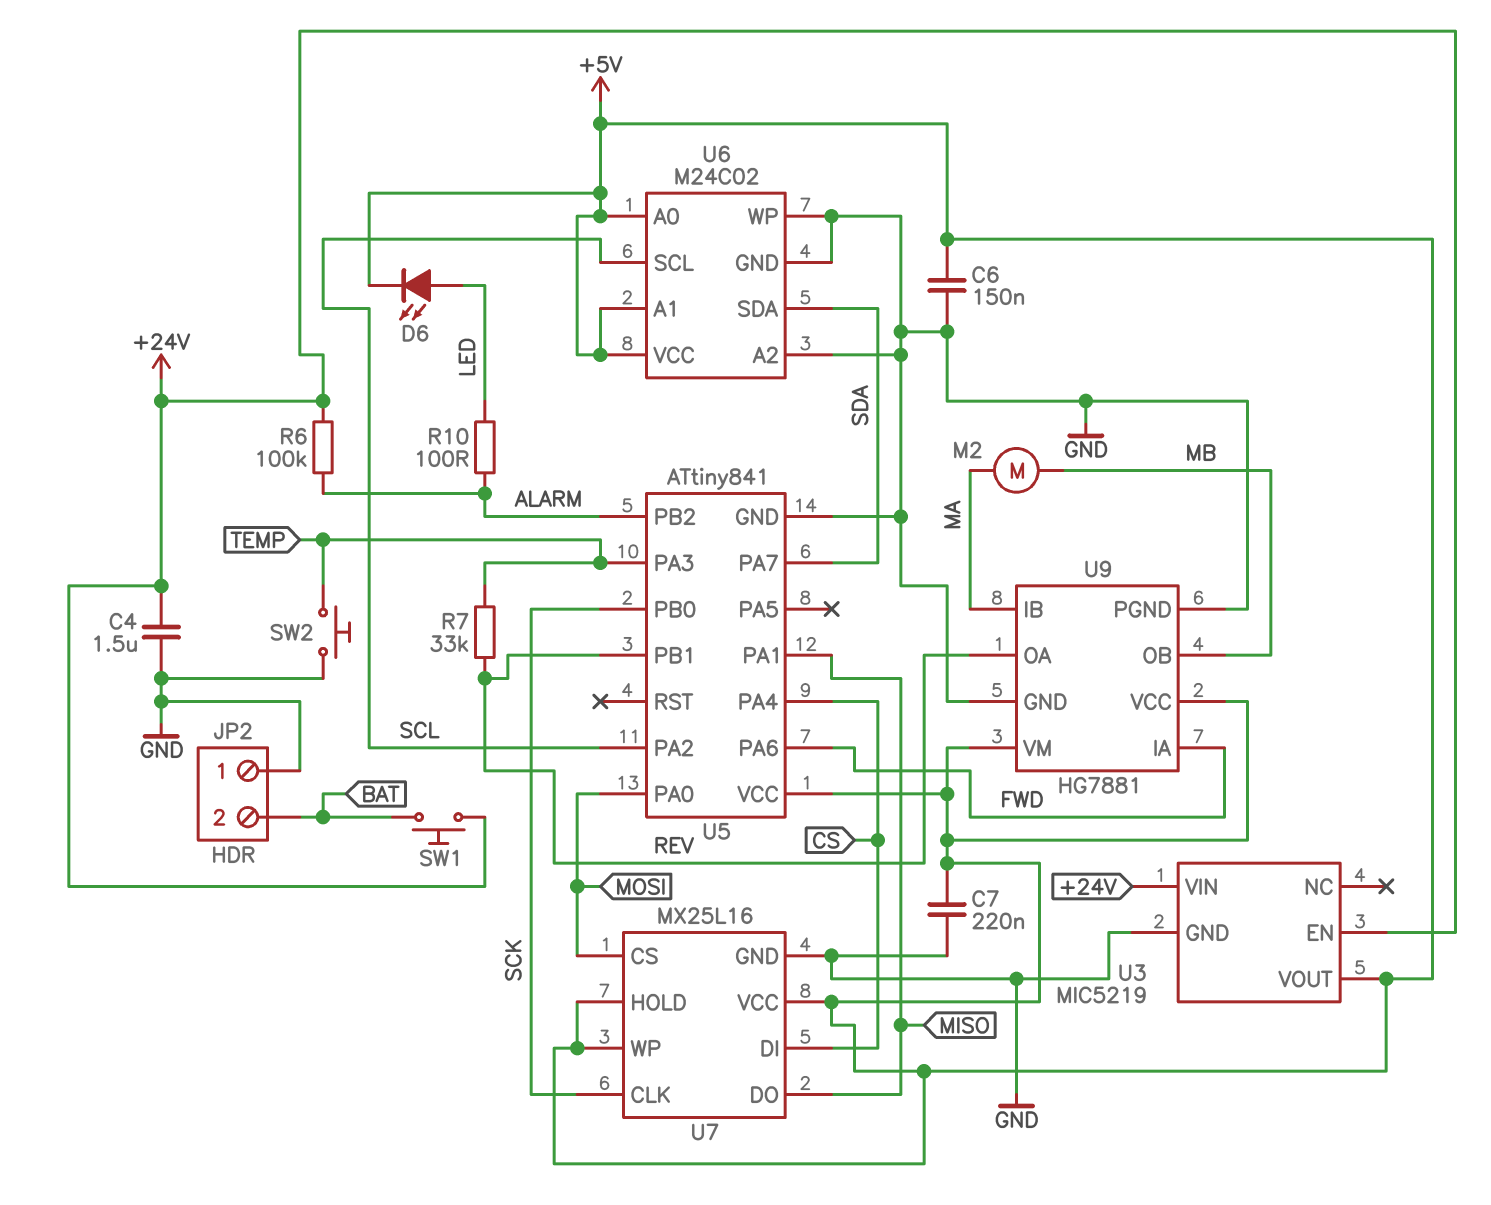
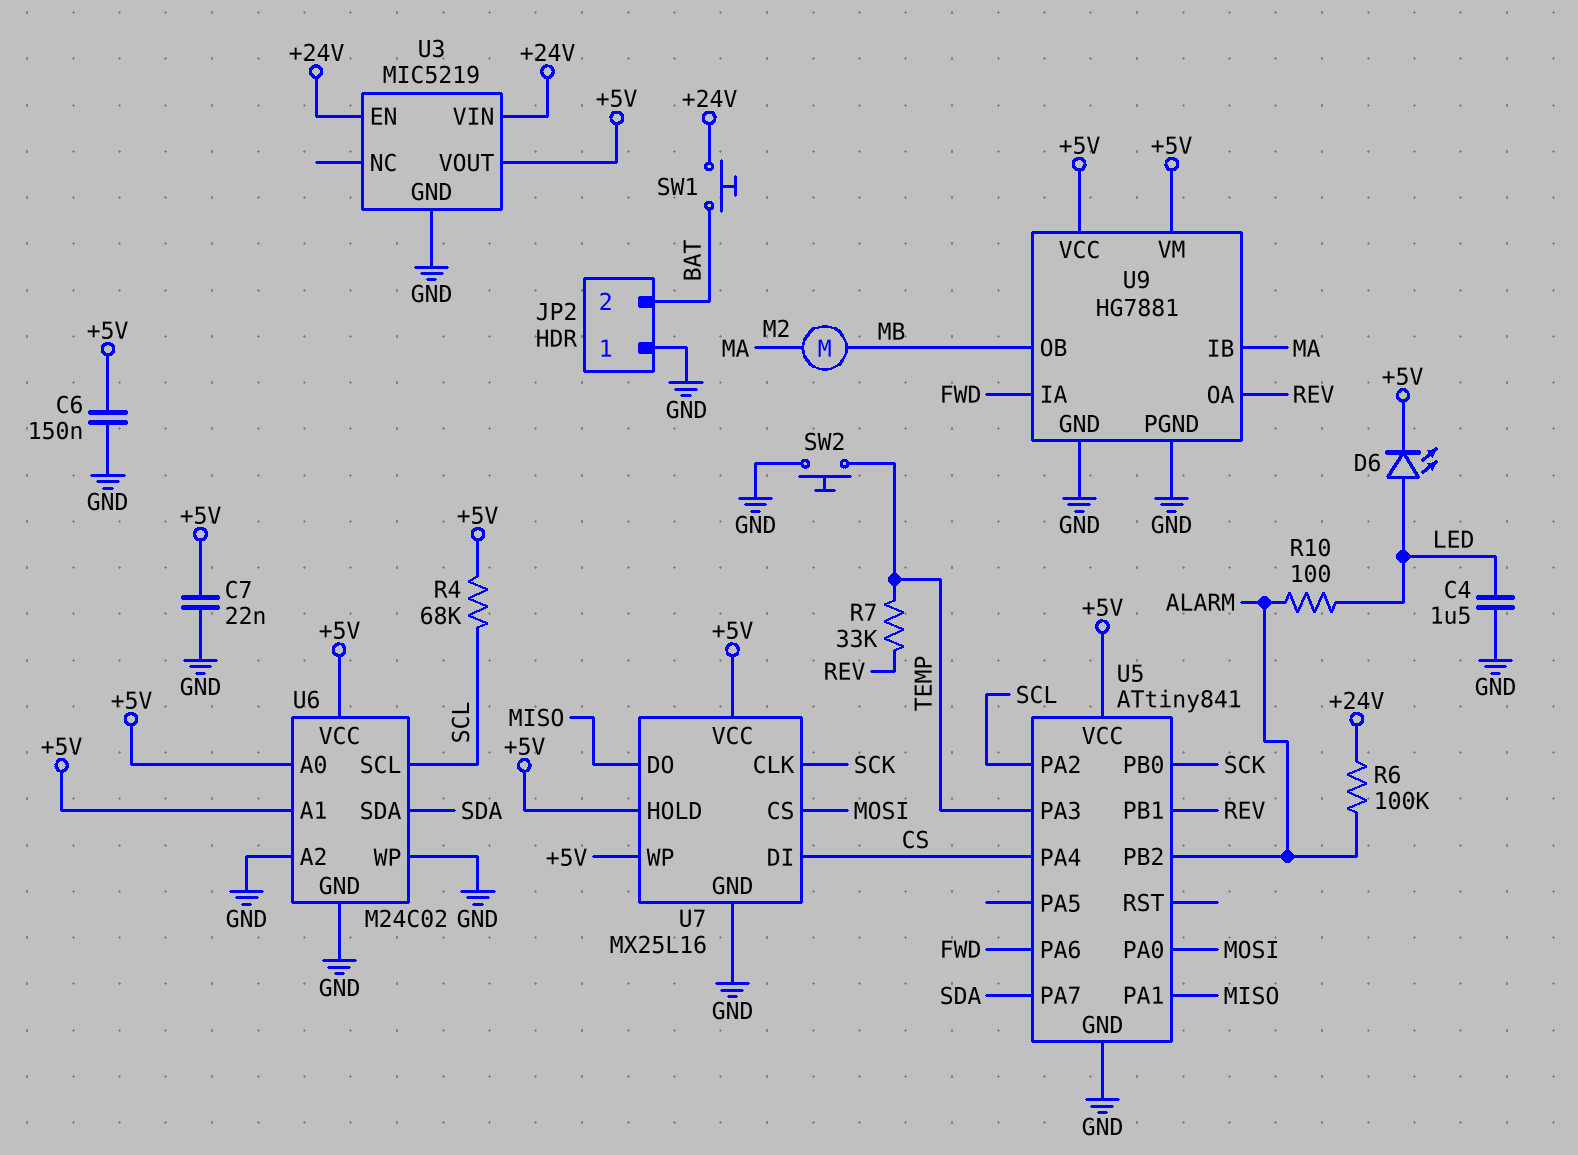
C4: 1.5uF (+24V, GND) -> 1.5uF (GND, LED)
C7: 220nF (+5V, GND) -> 22nF (+5V, GND)
R4: none -> 68k (+5V, SCL)

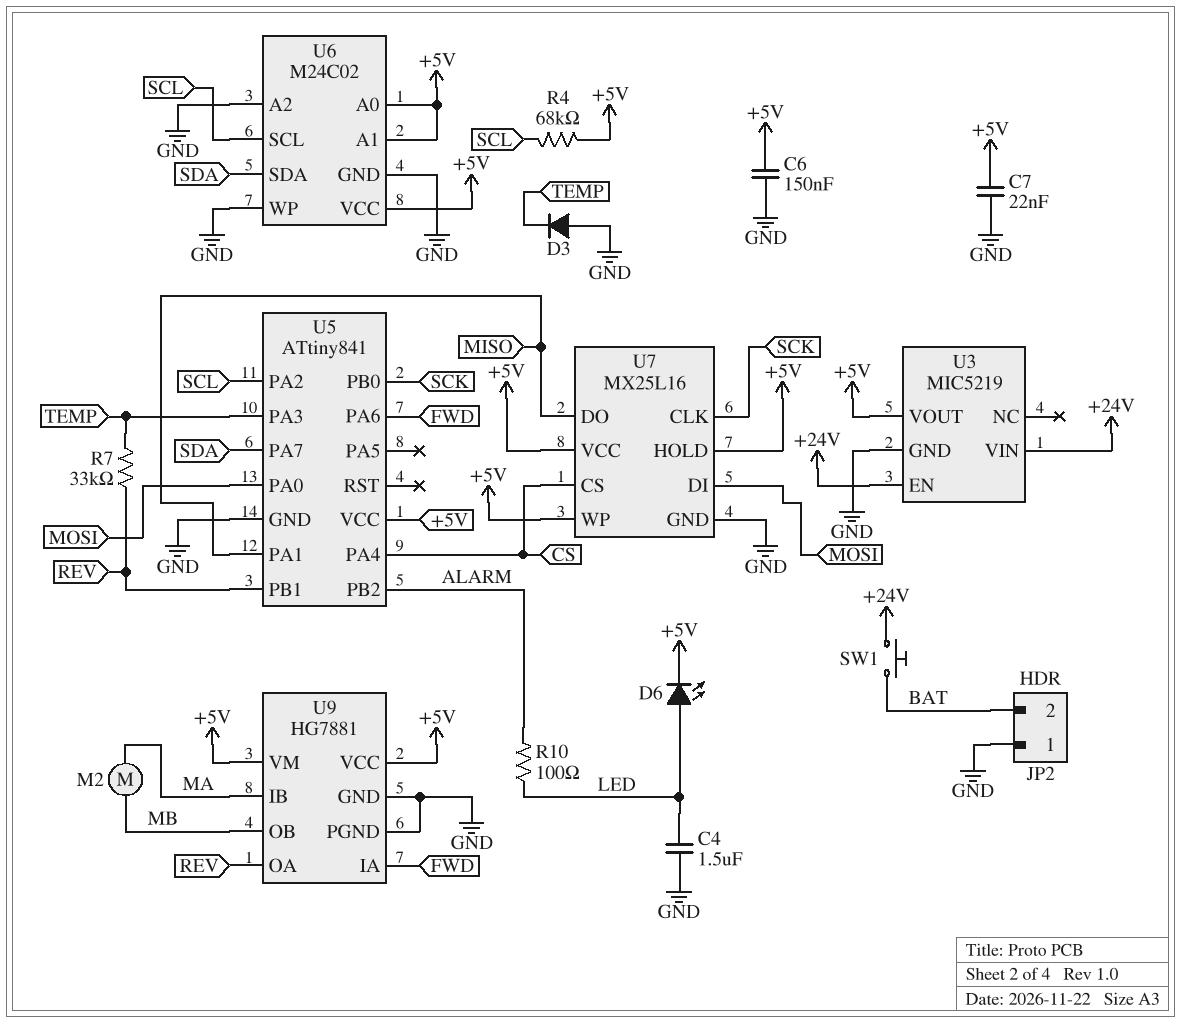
D3: none -> diode (A GND, K TEMP)
R6: 100k (+24V, ALARM) -> none
SW2: button (GND, TEMP) -> none
U7 pin CS: MOSI -> CS
U7 pin DI: CS -> MOSI

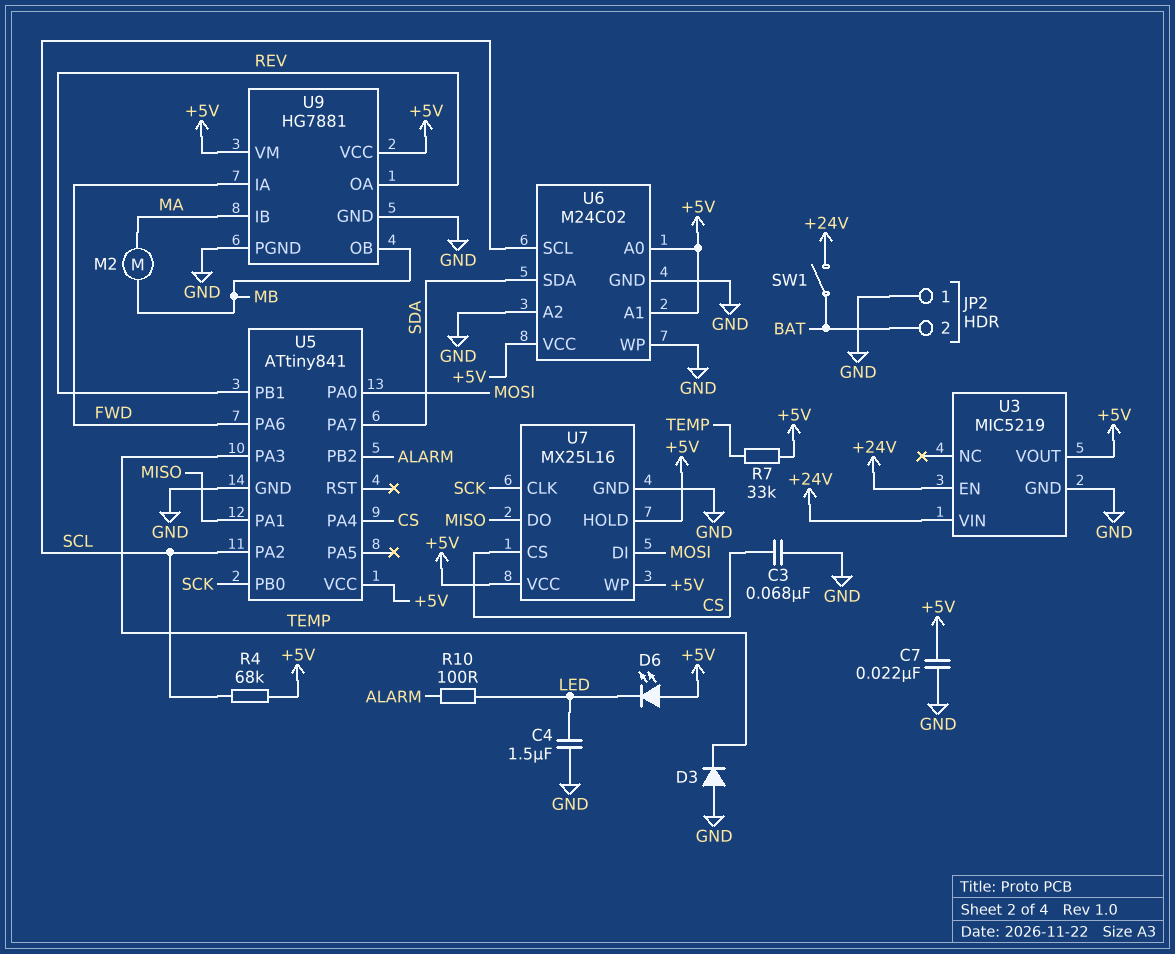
C3: none -> 68nF (CS, GND)
C6: 150nF (+5V, GND) -> none
D6: LED (A LED, K +5V) -> LED (A +5V, K LED)
R7: 33k (REV, TEMP) -> 33k (+5V, TEMP)
SW1: button (+24V, BAT) -> switch (+24V, BAT)

